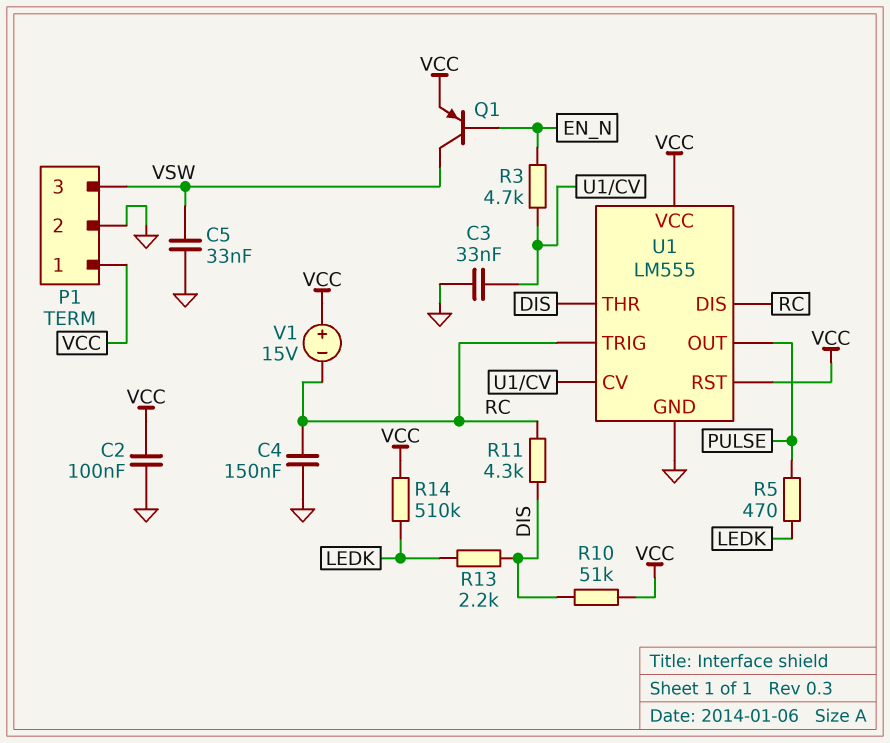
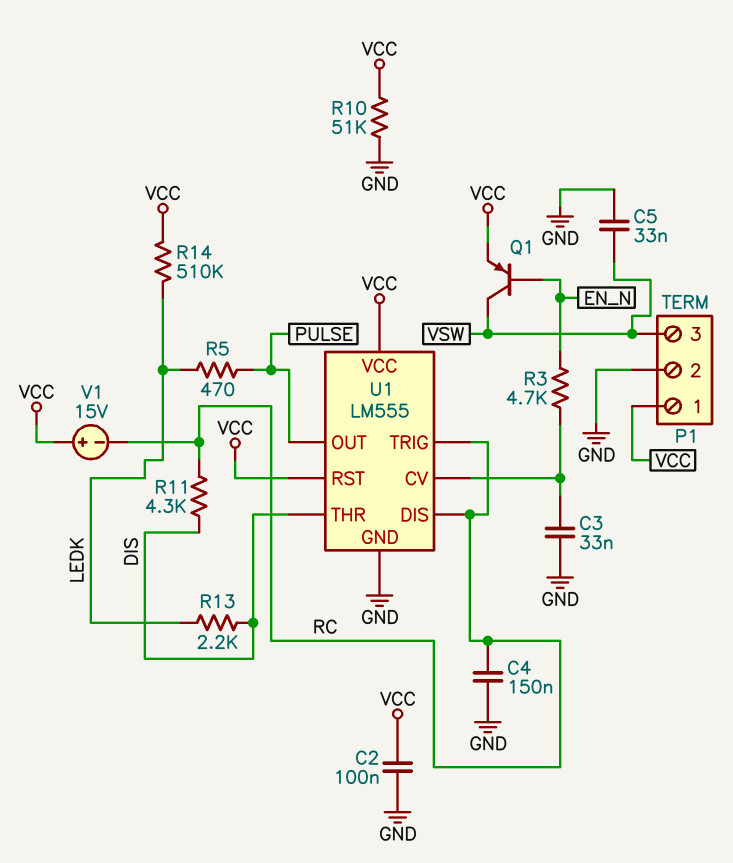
R10: 51k (DIS, VCC) -> 51k (GND, VCC)

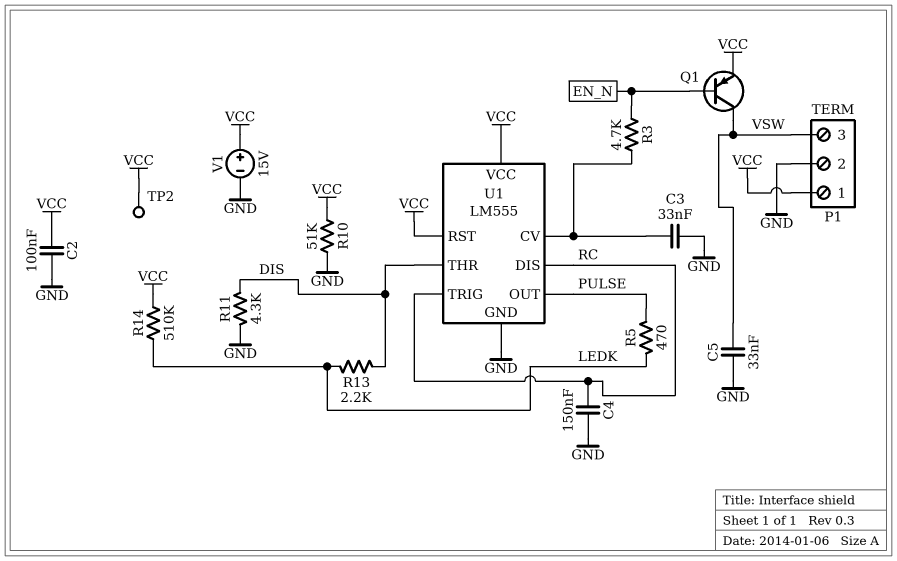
R11: 4.3k (DIS, RC) -> 4.3k (DIS, GND)
TP2: none -> test point (VCC)
V1: 15V (plus VCC, minus RC) -> 15V (plus VCC, minus GND)

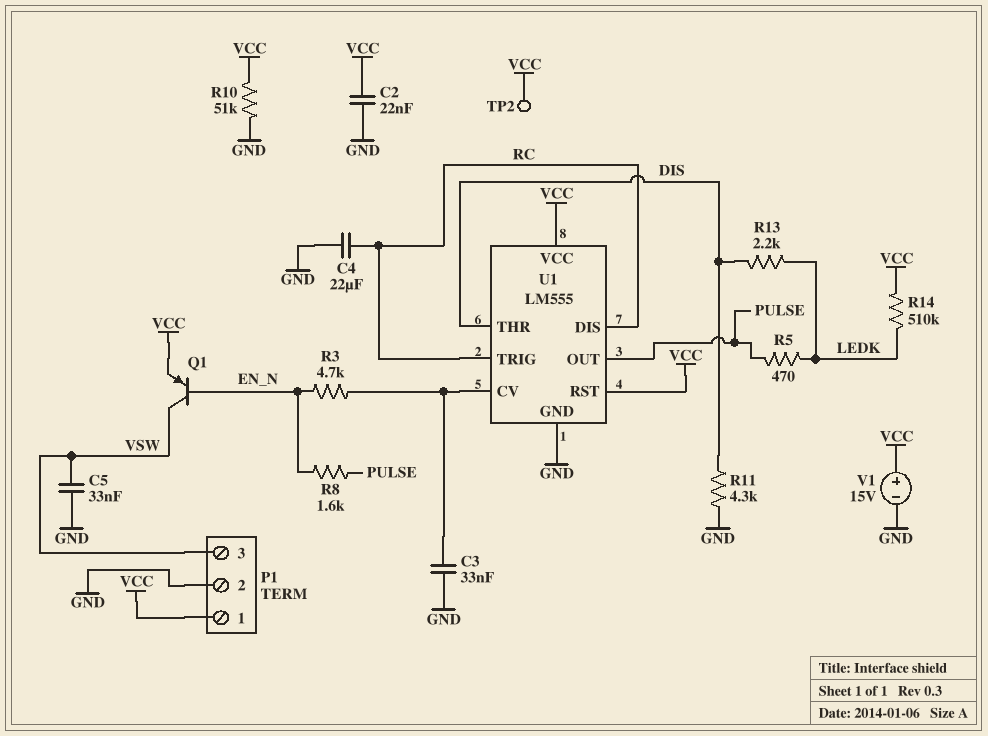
C2: 100nF (GND, VCC) -> 22nF (GND, VCC)
C4: 150nF (GND, RC) -> 22uF (GND, RC)
R8: none -> 1.6k (EN_N, PULSE)

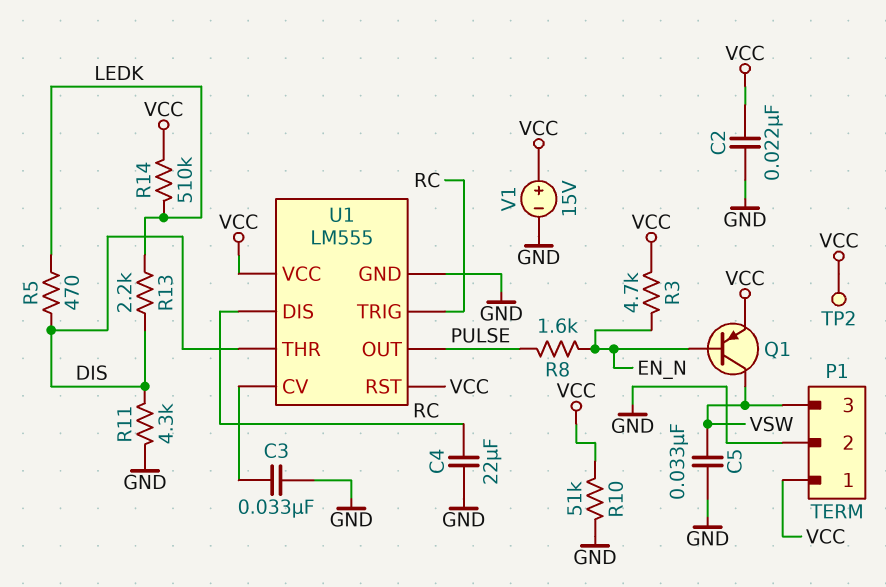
R3: 4.7k (EN_N, U1/CV) -> 4.7k (EN_N, VCC)
R5: 470 (LEDK, PULSE) -> 470 (DIS, LEDK)

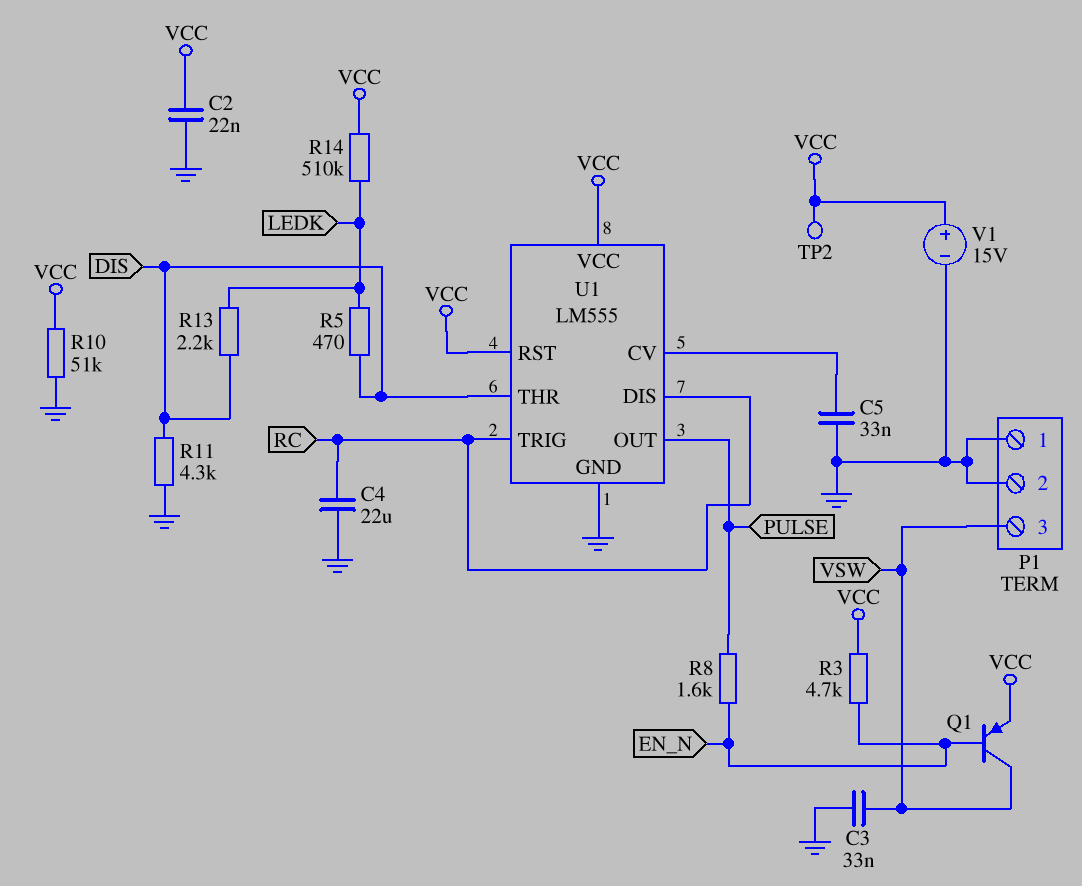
C3: 33nF (GND, U1/CV) -> 33nF (GND, VSW)
C5: 33nF (GND, VSW) -> 33nF (GND, U1/CV)
P1 pin 1: VCC -> GND

